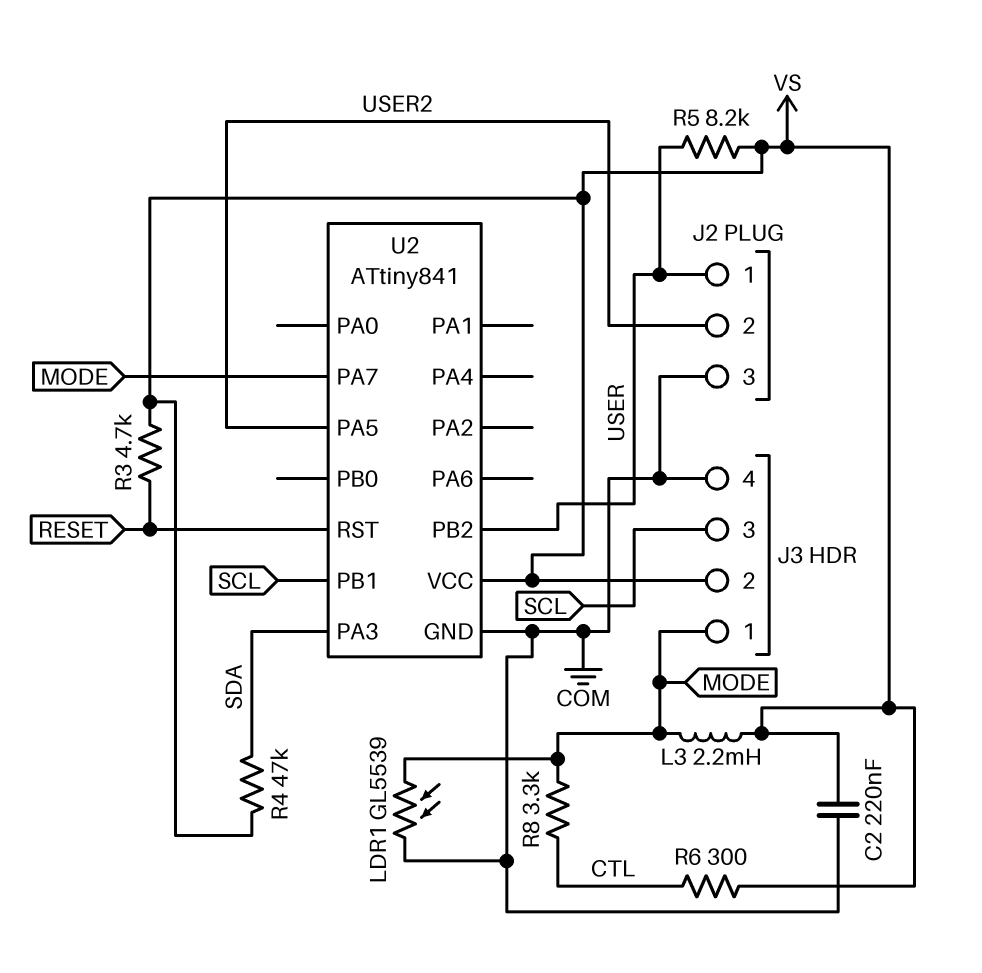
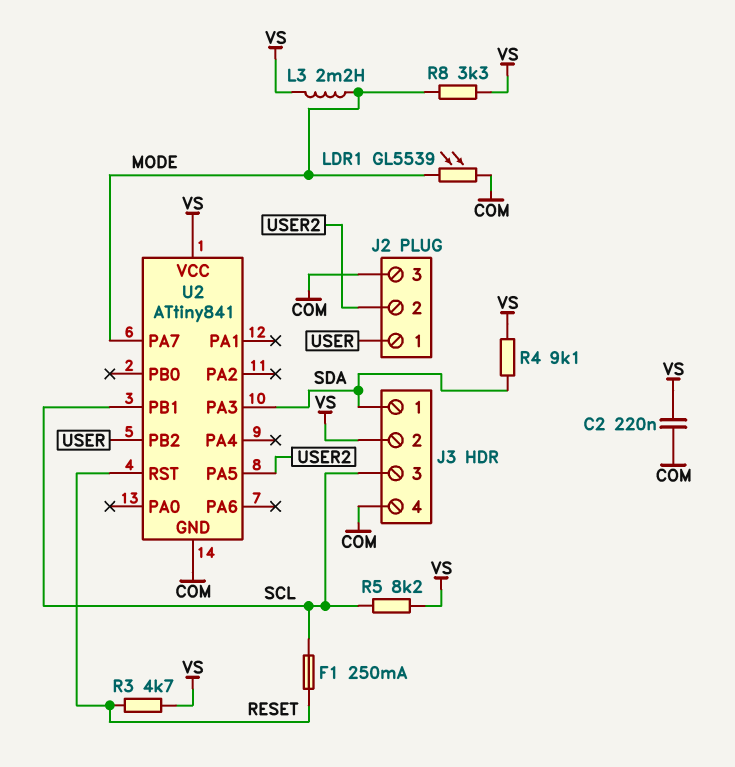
F1: none -> 250mA (RESET, SCL)
J3 pin 1: MODE -> SDA
R4: 47k (SDA, VS) -> 9.1k (SDA, VS)
R5: 8.2k (USER, VS) -> 8.2k (SCL, VS)
R6: 300 (CTL, VS) -> none
R8: 3.3k (CTL, MODE) -> 3.3k (MODE, VS)

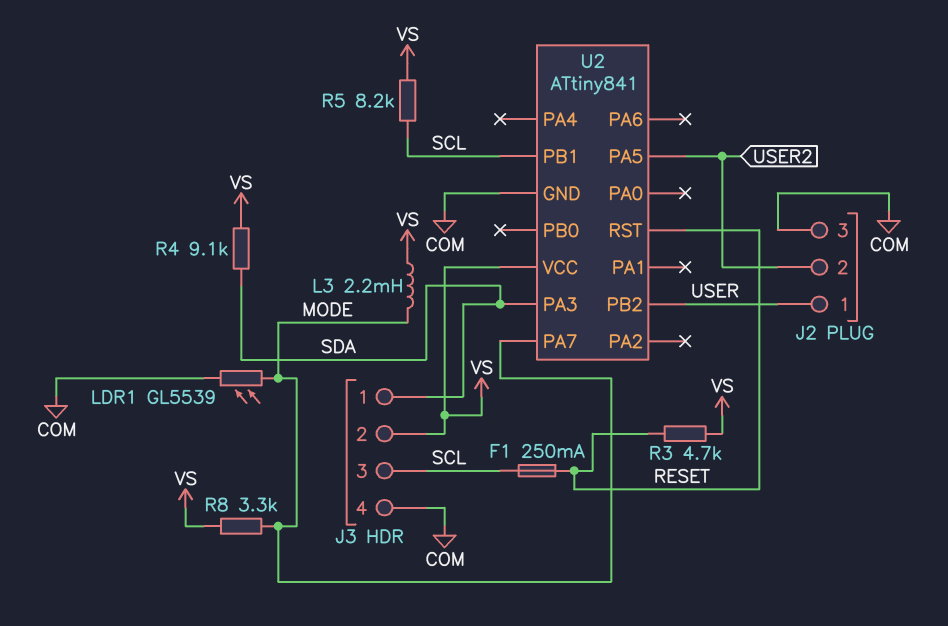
C2: 220nF (COM, VS) -> none

